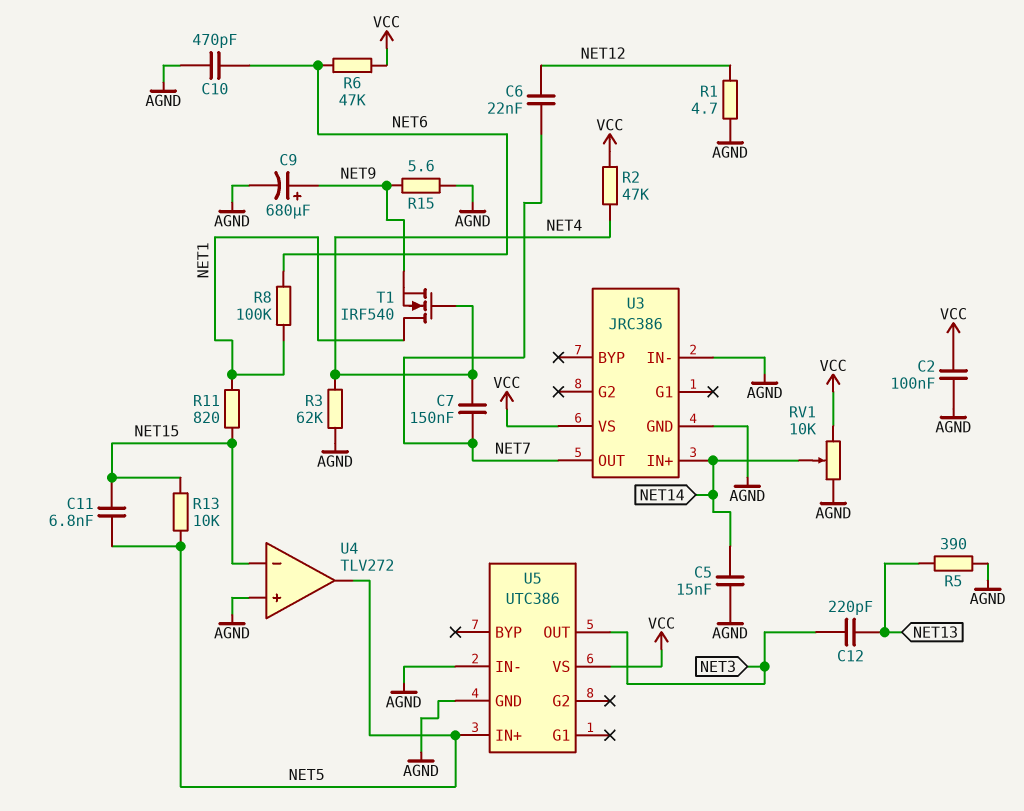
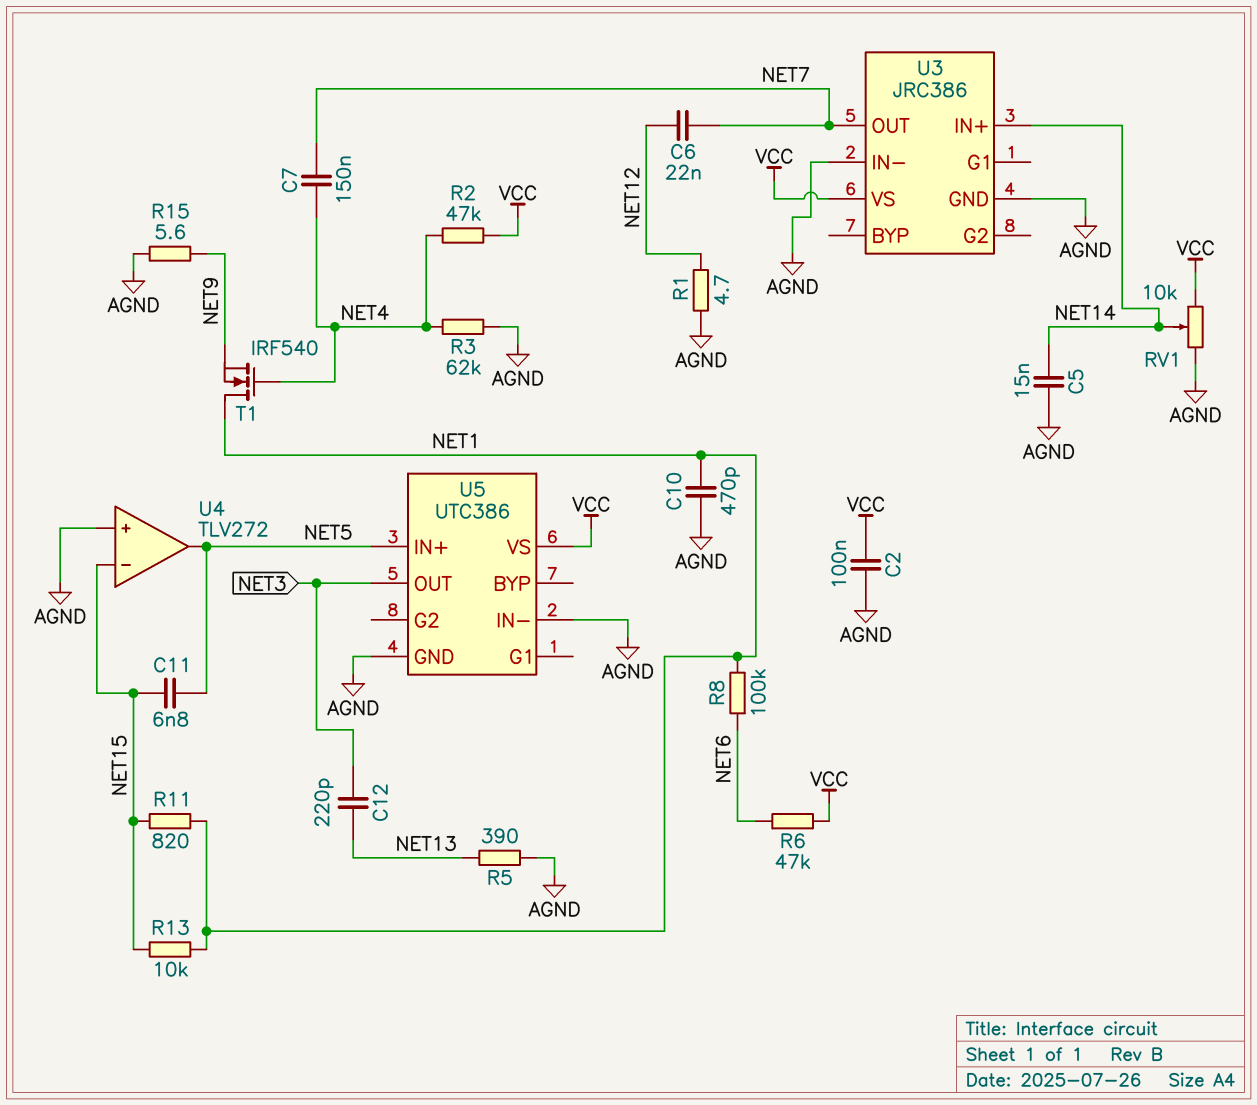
C9: 680uF (plus NET9, minus AGND) -> none
C10: 470pF (AGND, NET6) -> 470pF (AGND, NET1)
R13: 10k (NET5, NET15) -> 10k (NET1, NET15)

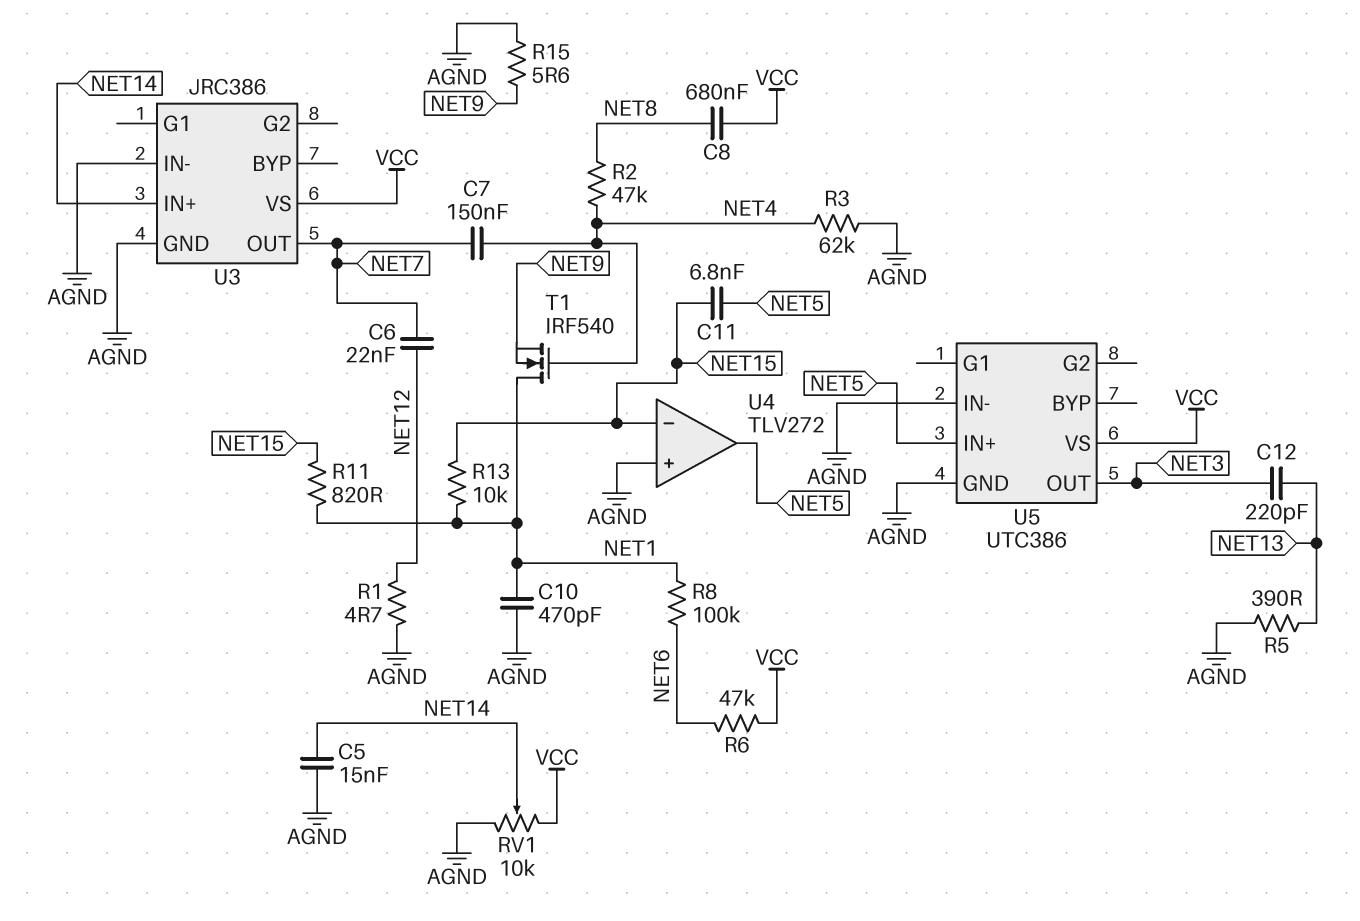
C2: 100nF (AGND, VCC) -> none
C8: none -> 680nF (NET8, VCC)
R2: 47k (NET4, VCC) -> 47k (NET4, NET8)

